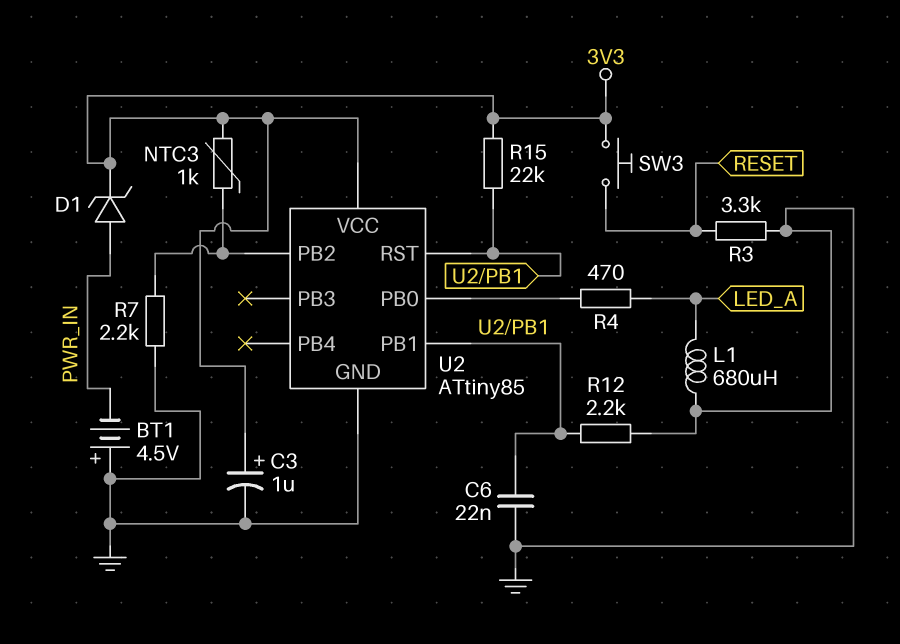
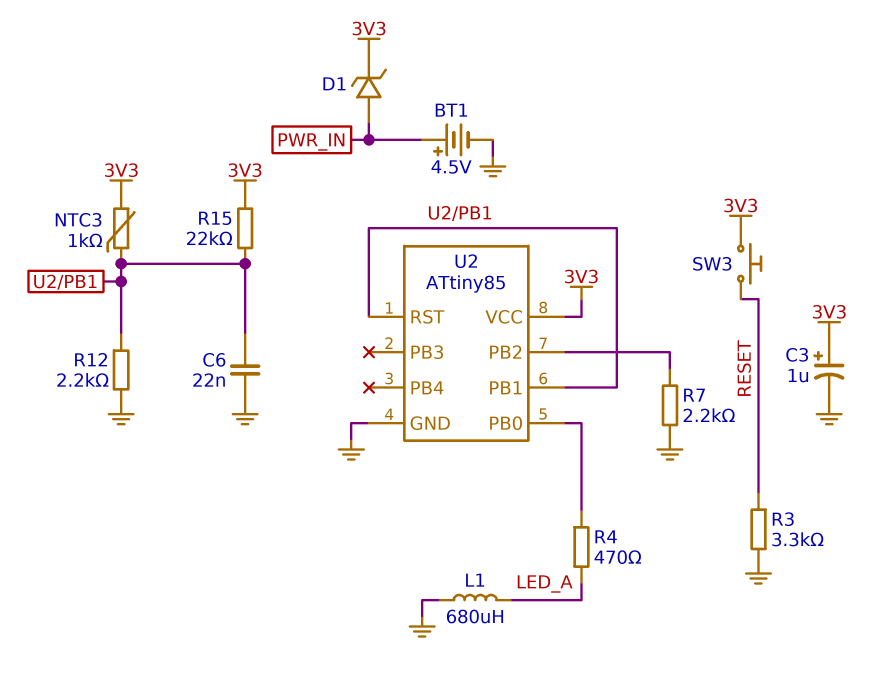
BT1: 4.5V (plus GND, minus PWR_IN) -> 4.5V (plus PWR_IN, minus GND)
NTC3: 1k (3V3, U2/PB2) -> 1k (3V3, U2/PB1)

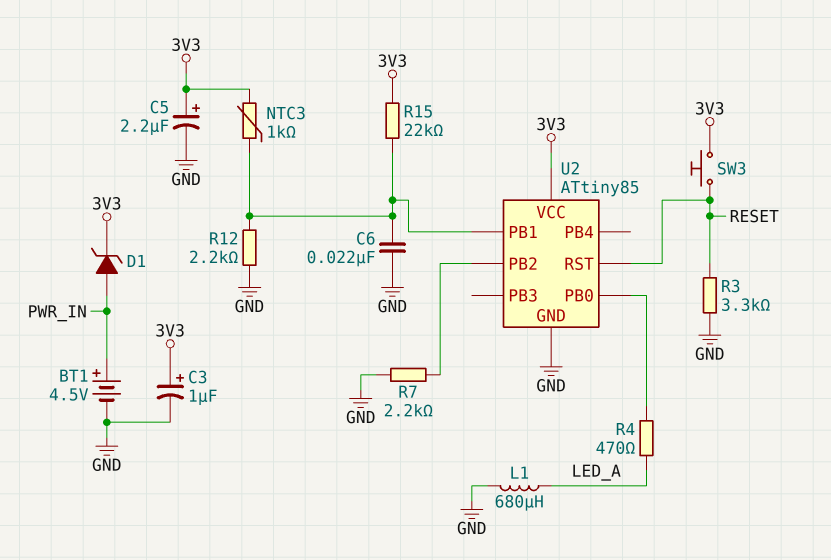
C5: none -> 2.2uF (plus 3V3, minus GND)
U2 pin RST: U2/PB1 -> RESET

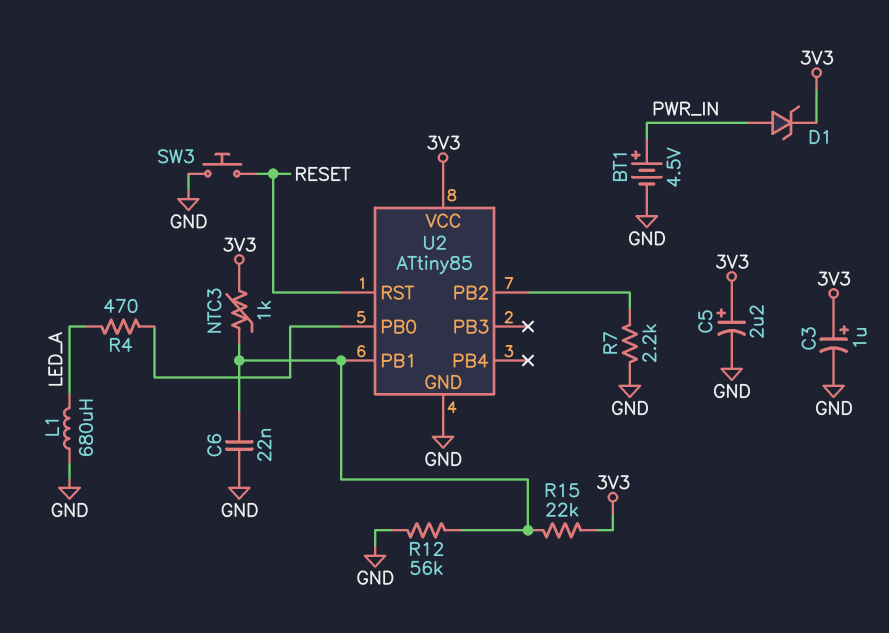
R3: 3.3k (GND, RESET) -> none
R12: 2.2k (GND, U2/PB1) -> 56k (GND, U2/PB1)
SW3: button (3V3, RESET) -> button (GND, RESET)

